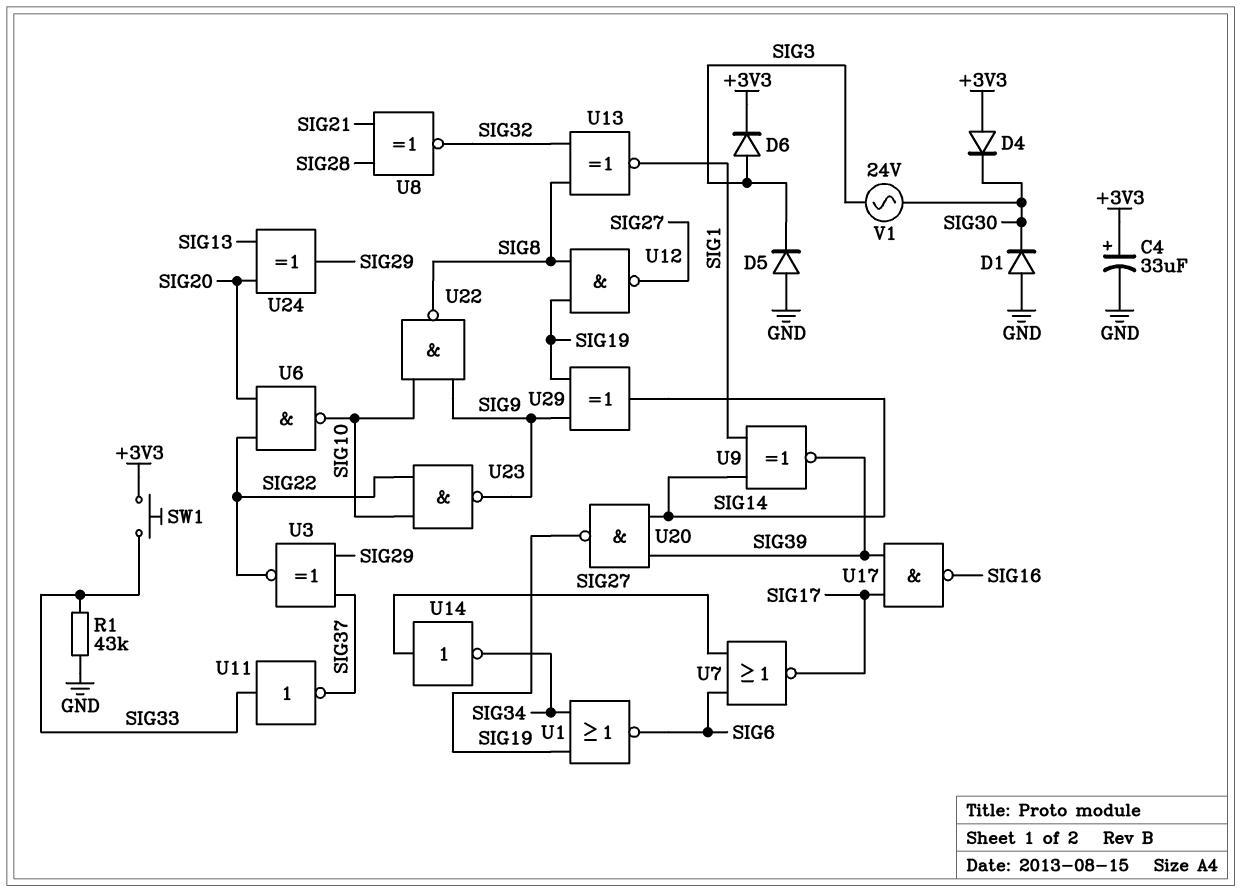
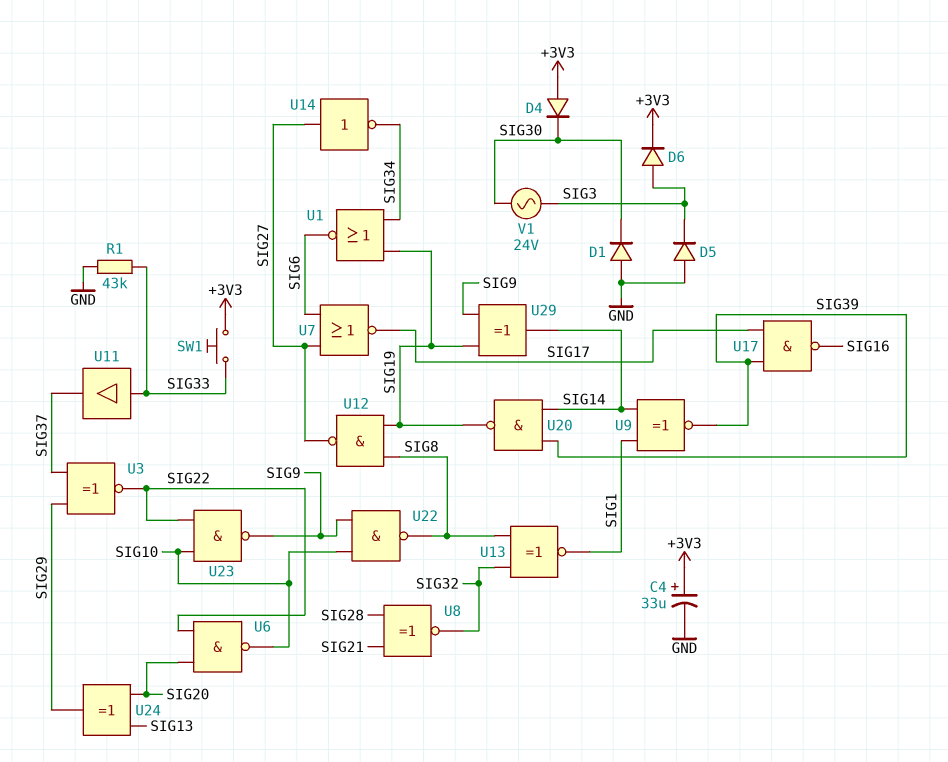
U11: NOT (in SIG33, out SIG37) -> buffer (in SIG33, out SIG37)

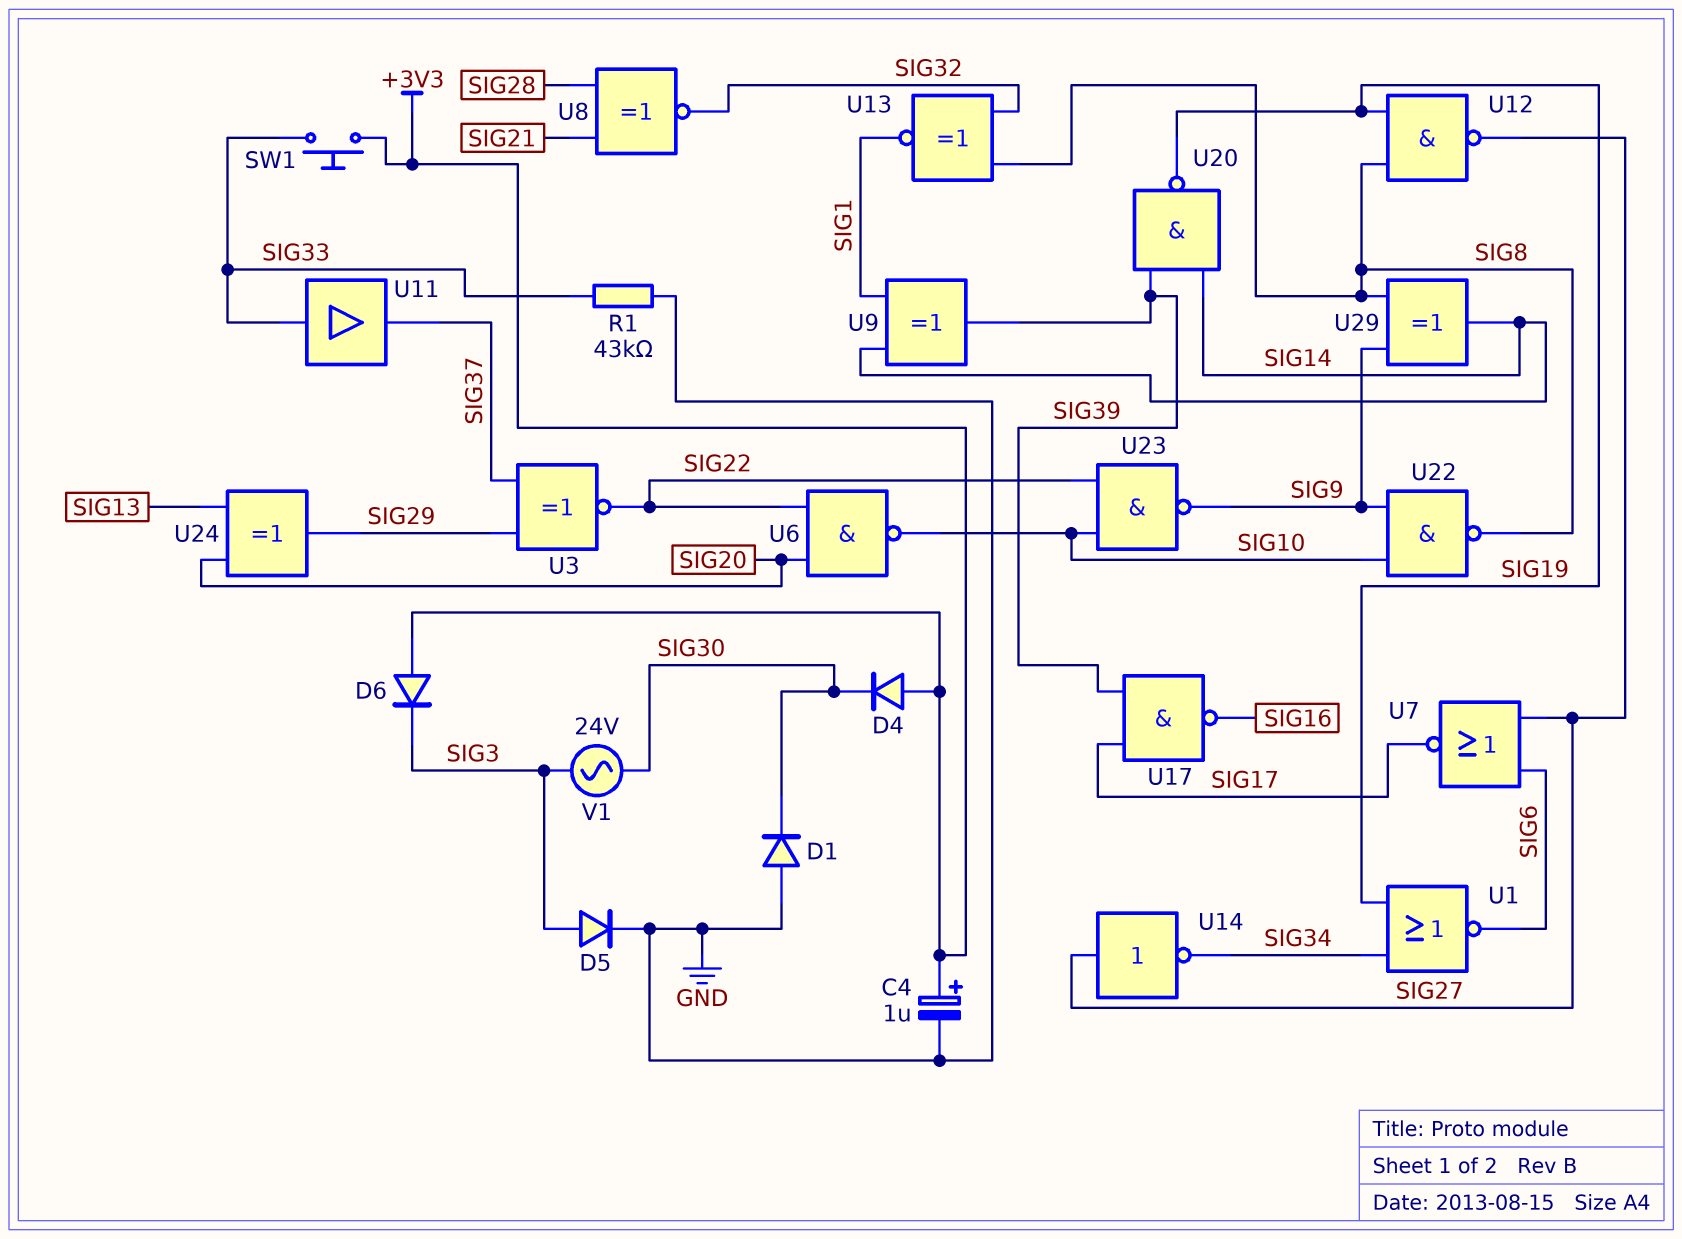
C4: 33uF (plus +3V3, minus GND) -> 1uF (plus +3V3, minus GND)
D5: diode (A GND, K SIG3) -> diode (A SIG3, K GND)
D6: diode (A SIG3, K +3V3) -> diode (A +3V3, K SIG3)
U9: XNOR (in SIG1, in SIG14, out SIG39) -> XOR (in SIG1, in SIG14, out SIG39)
U29: XOR (in SIG9, in SIG19, out SIG14) -> XOR (in SIG8, in SIG9, out SIG14)

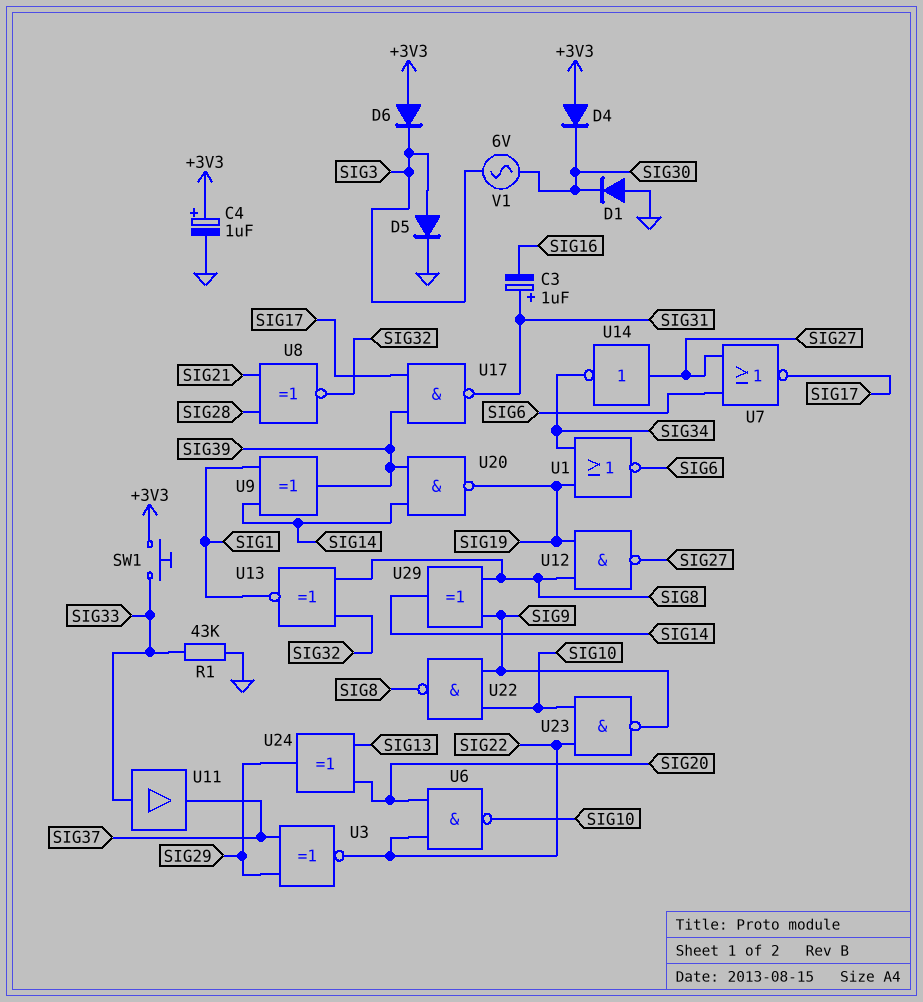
C3: none -> 1uF (plus SIG31, minus SIG16)
U17: NAND (in SIG17, in SIG39, out SIG16) -> NAND (in SIG17, in SIG39, out SIG31)
V1: AC 24V (SIG3, SIG30) -> AC 6V (SIG3, SIG30)

